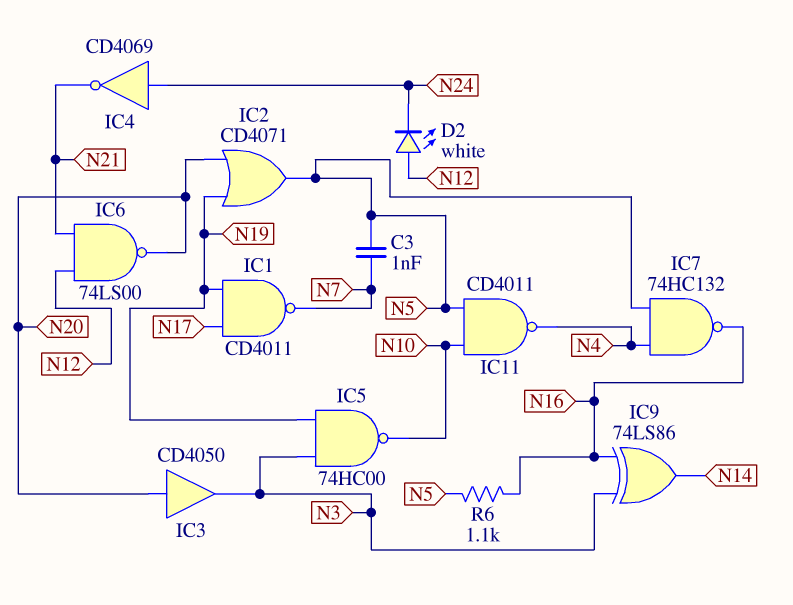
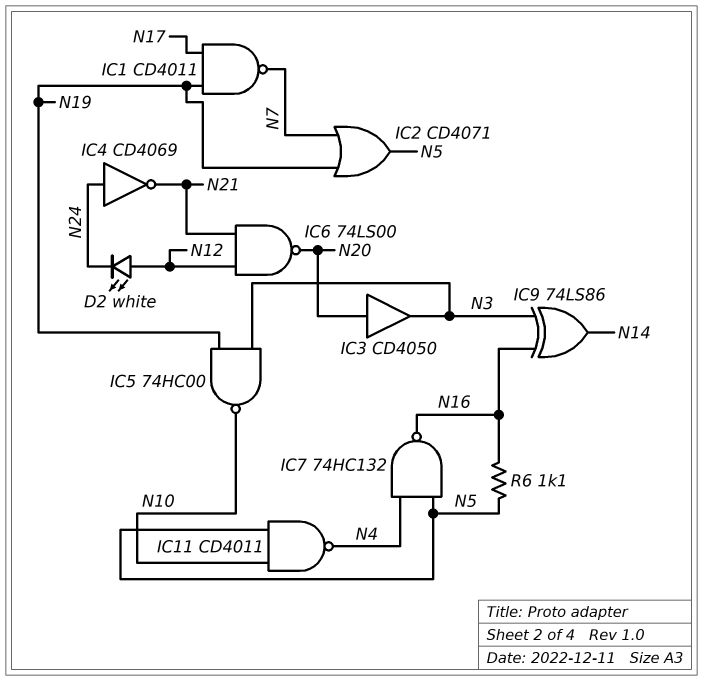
C3: 1nF (N5, N7) -> none
IC2: OR CD4071 (in N19, in N20, out N5) -> OR CD4071 (in N7, in N19, out N5)

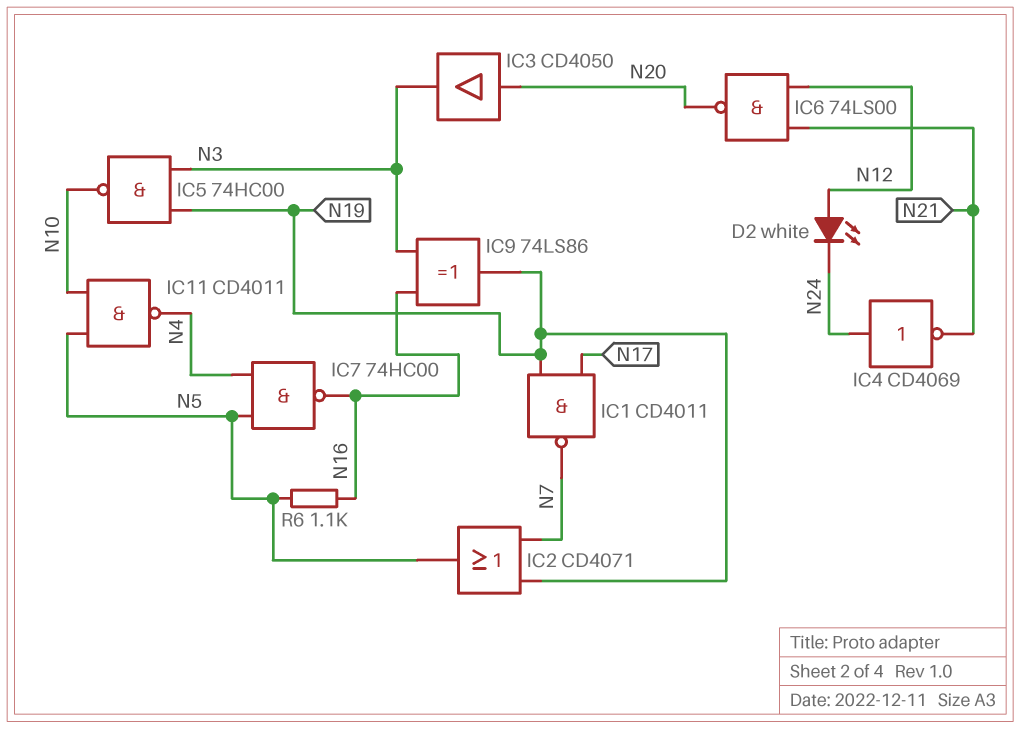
IC7: NAND 74HC132 (in N4, in N5, out N16) -> NAND 74HC00 (in N4, in N5, out N16)
IC9: XOR 74LS86 (in N3, in N16, out N14) -> XOR 74LS86 (in N3, in N16, out N19)

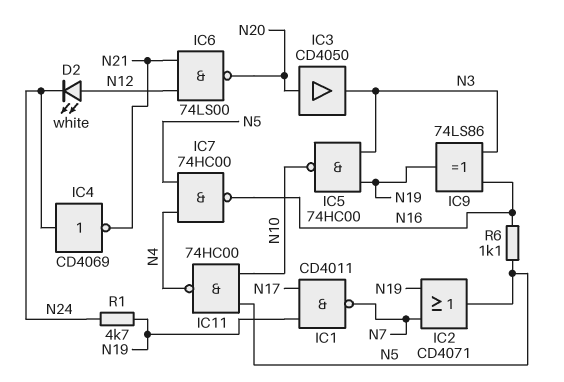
IC11: NAND CD4011 (in N5, in N10, out N4) -> NAND 74HC00 (in N5, in N10, out N4)
R1: none -> 4.7k (N19, N24)

